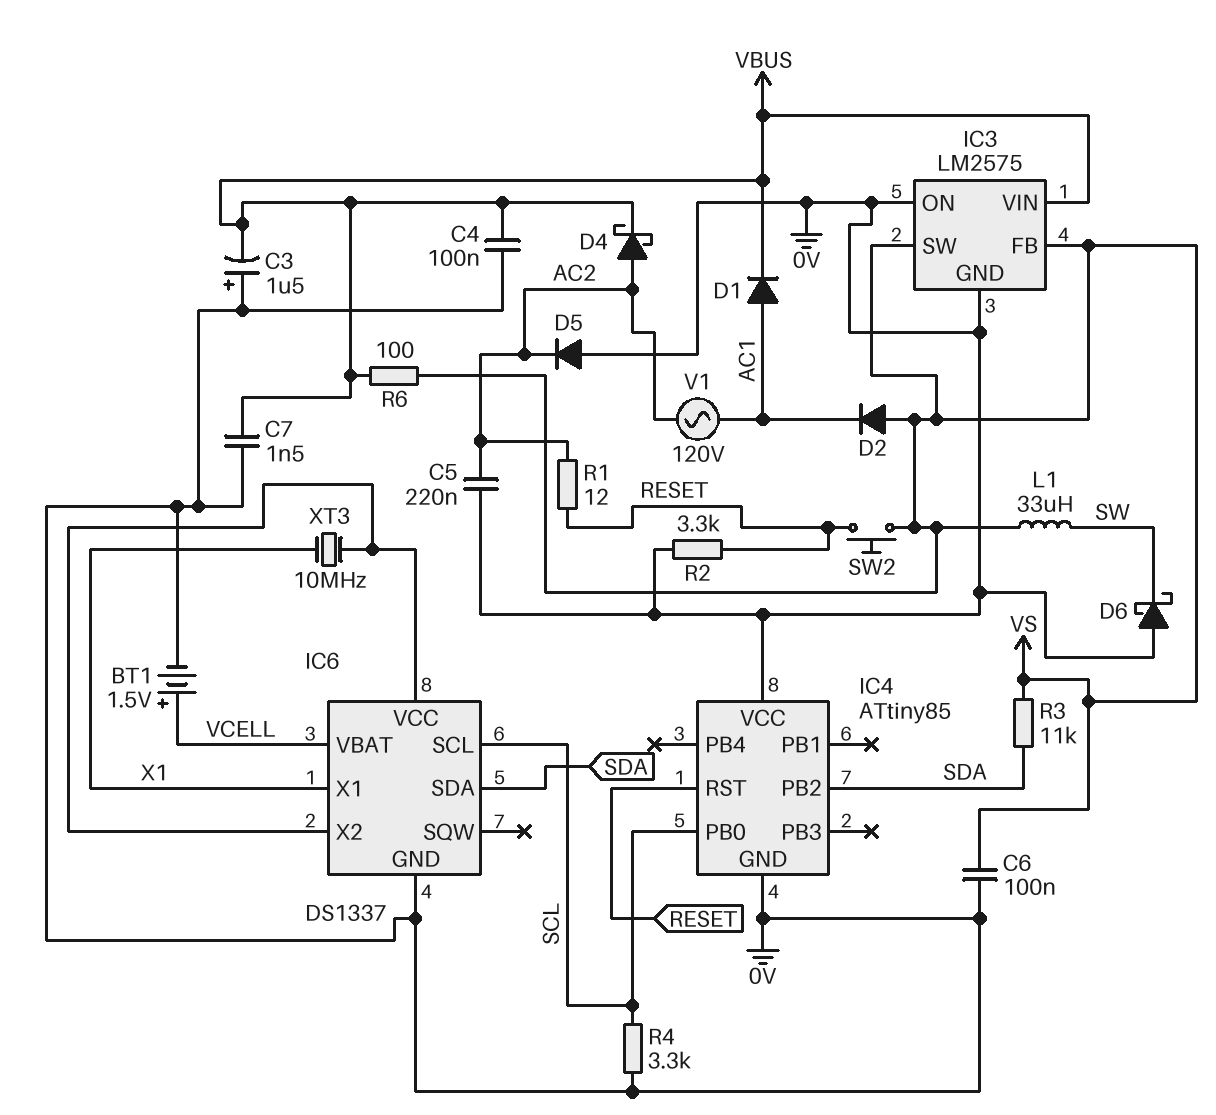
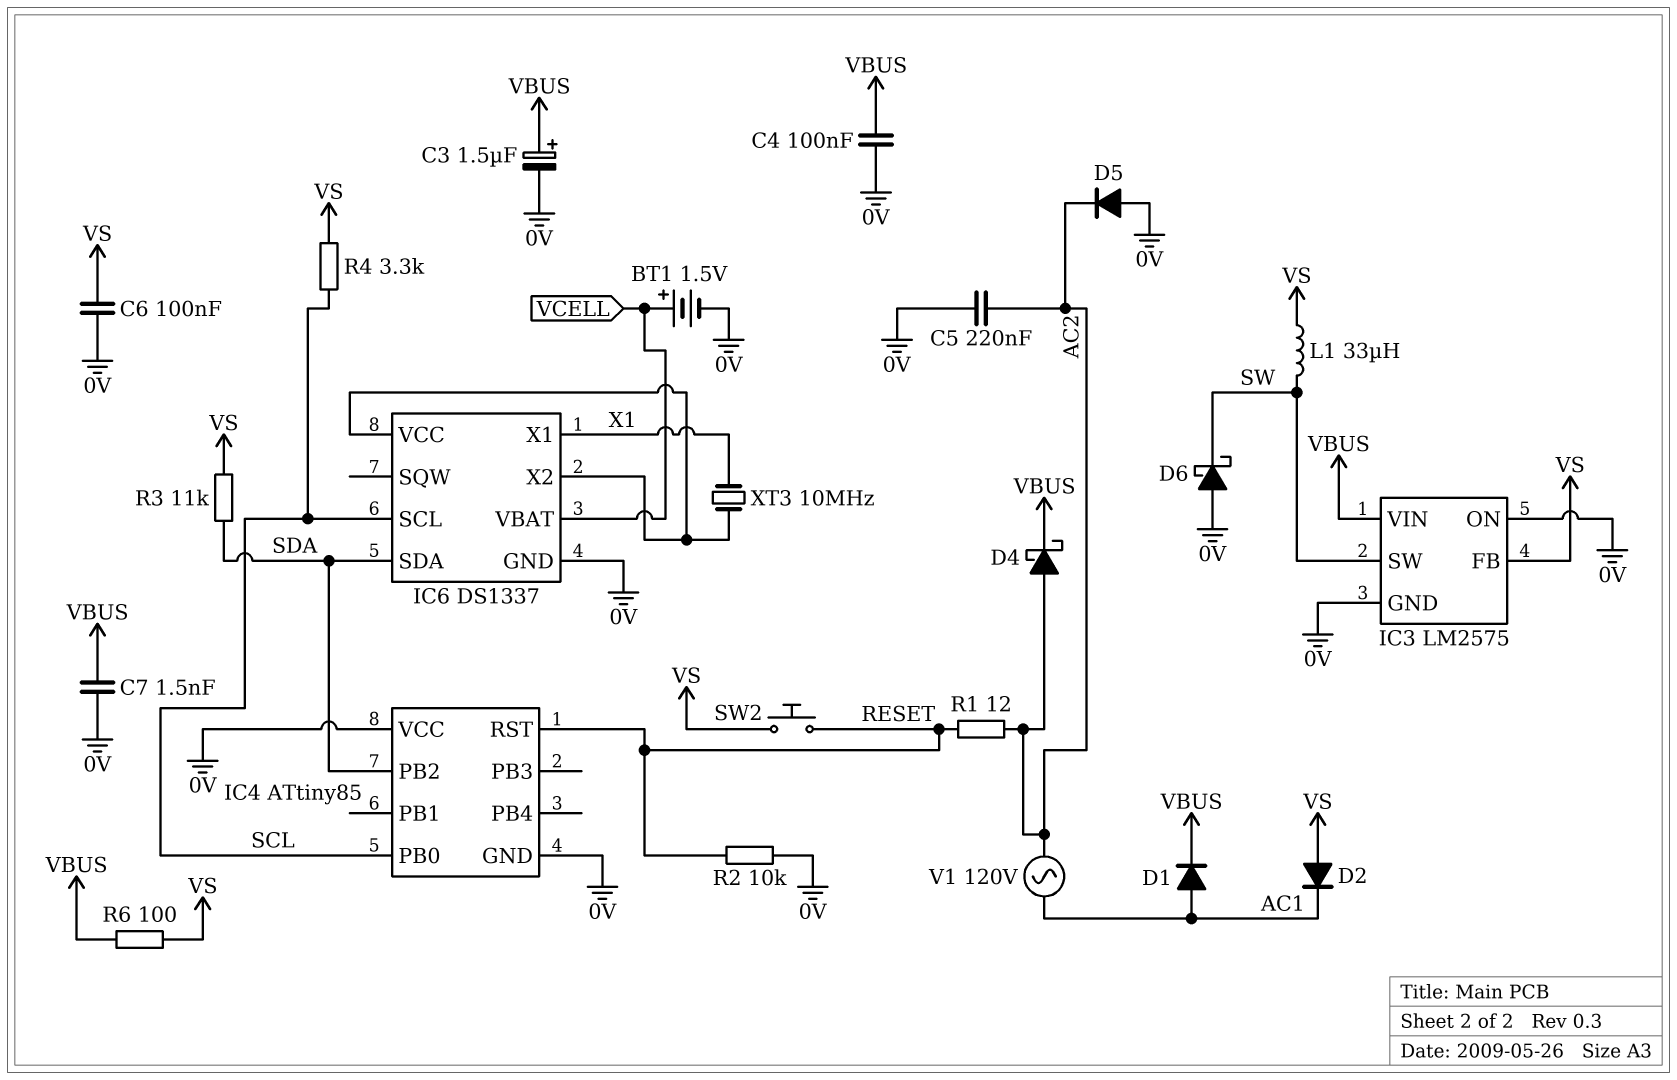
C3: 1.5uF (plus 0V, minus VBUS) -> 1.5uF (plus VBUS, minus 0V)
IC3 pin SW: VS -> SW
R2: 3.3k (0V, RESET) -> 10k (0V, RESET)
R4: 3.3k (0V, SCL) -> 3.3k (SCL, VS)

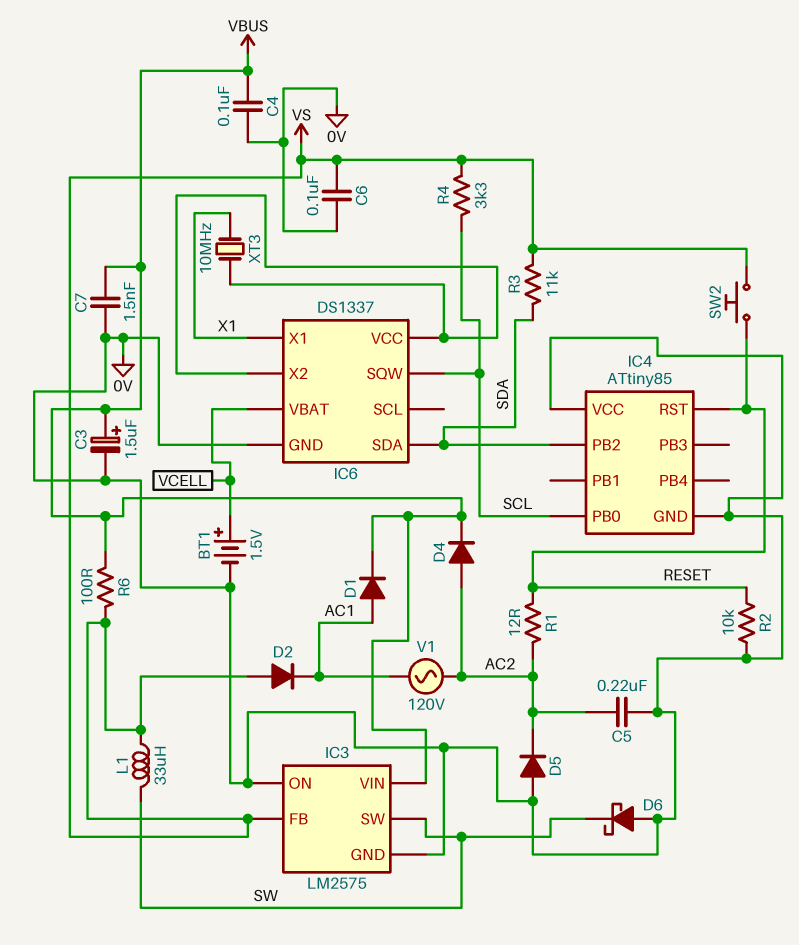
D4: schottky (A AC2, K VBUS) -> diode (A AC2, K VBUS)
IC6 pin SCL: SCL -> none
IC6 pin SQW: none -> SCL

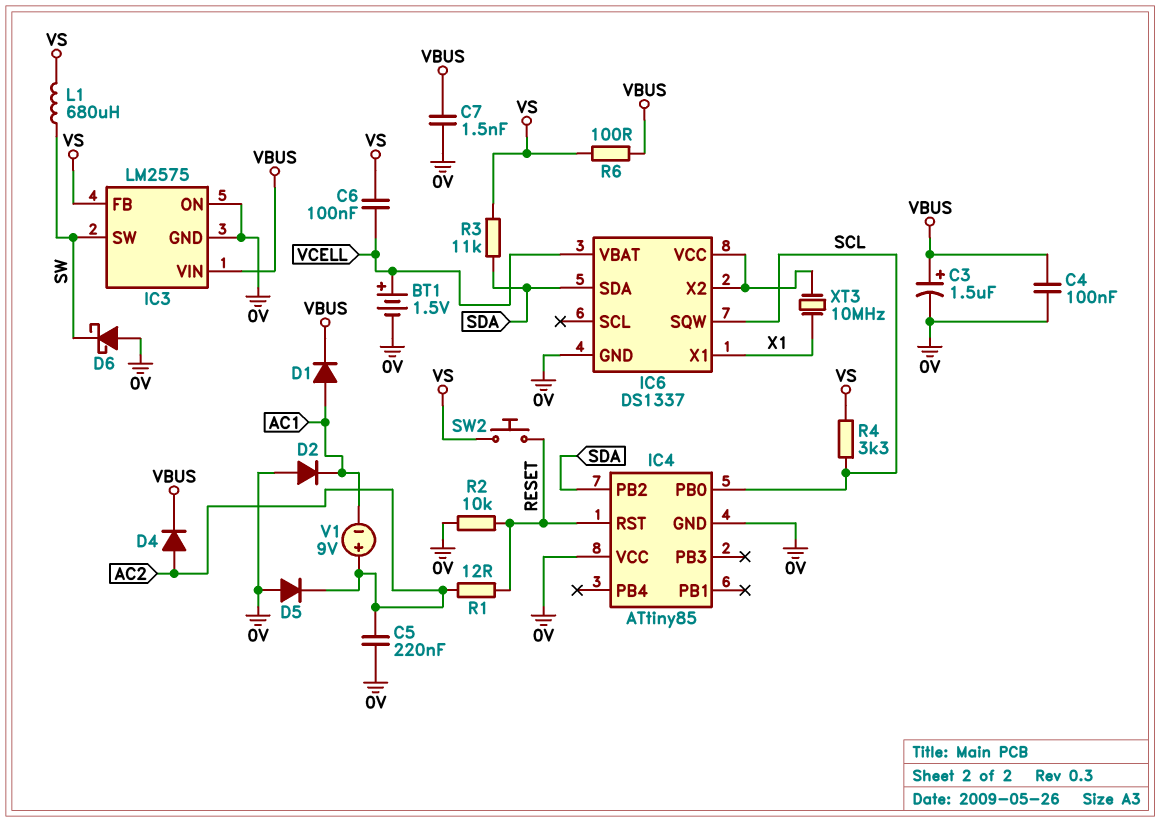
C6: 100nF (0V, VS) -> 100nF (VCELL, VS)
D2: diode (A VS, K AC1) -> diode (A 0V, K AC1)
L1: 33uH (SW, VS) -> 680uH (SW, VS)
V1: AC 120V (AC1, AC2) -> 9V (plus AC2, minus AC1)

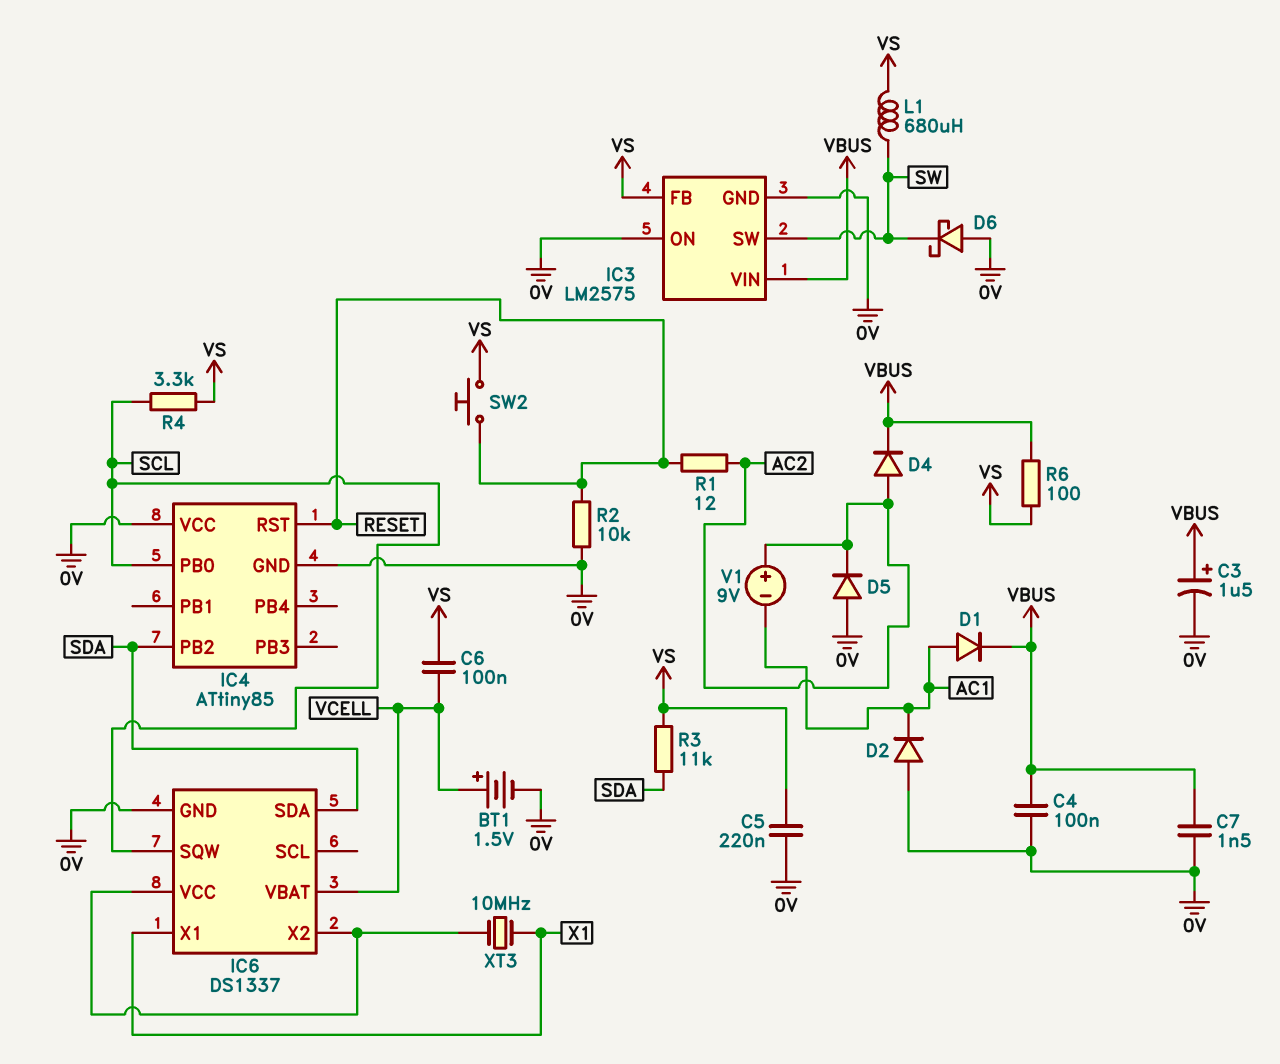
C5: 220nF (0V, AC2) -> 220nF (0V, VS)

